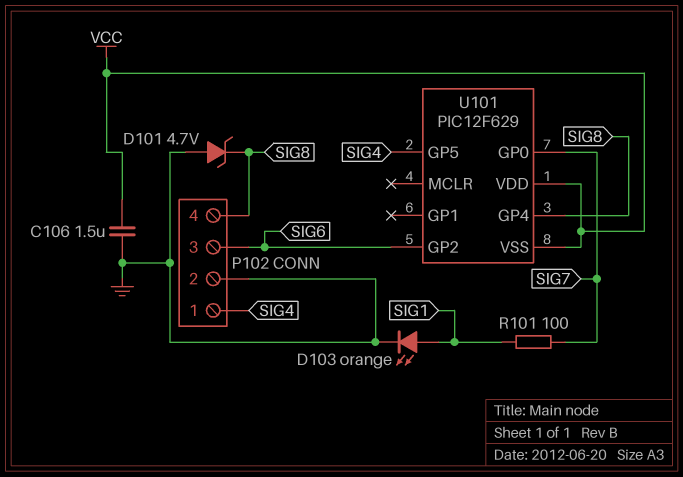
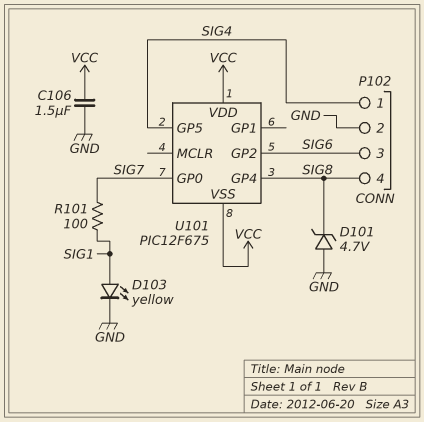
D103: LED orange (A SIG1, K GND) -> LED yellow (A SIG1, K GND)
U101: PIC12F629 -> PIC12F675

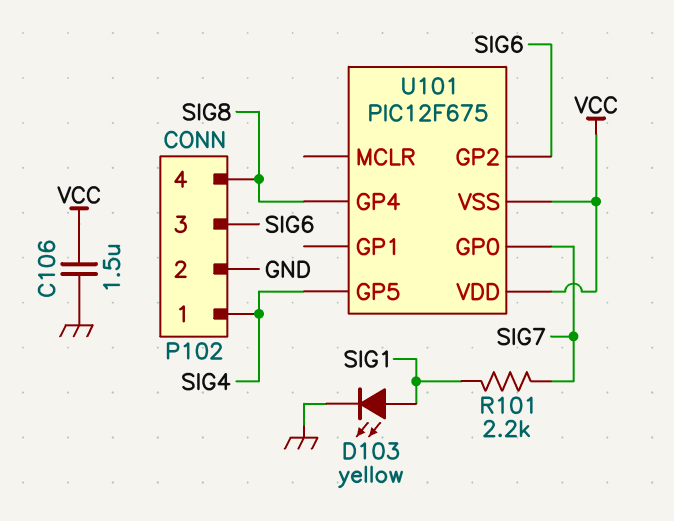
D101: zener 4.7V (A GND, K SIG8) -> none
R101: 100 (SIG1, SIG7) -> 2.2k (SIG1, SIG7)

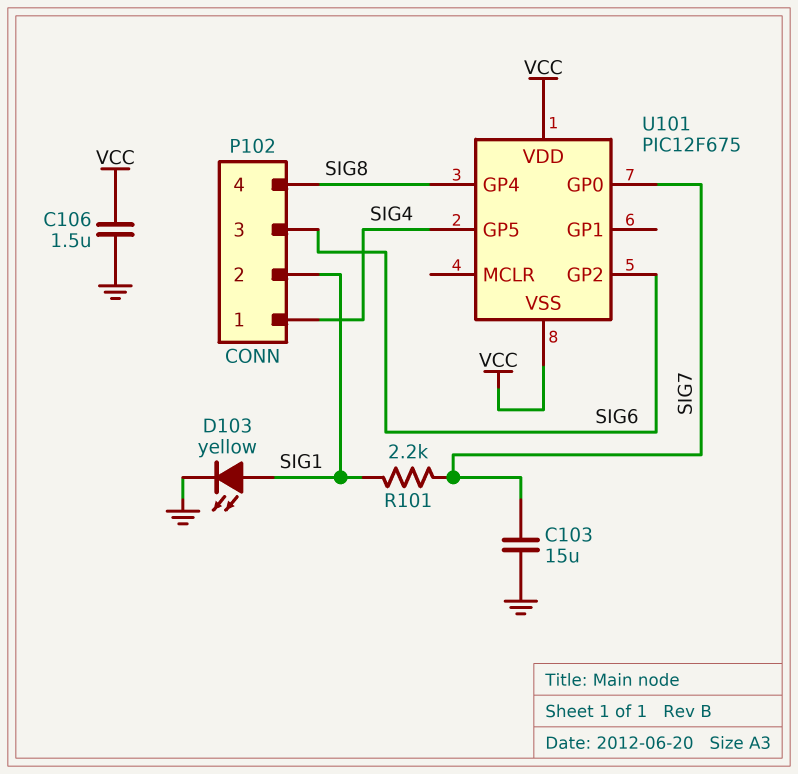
C103: none -> 15uF (GND, SIG7)
P102 pin 2: GND -> SIG1

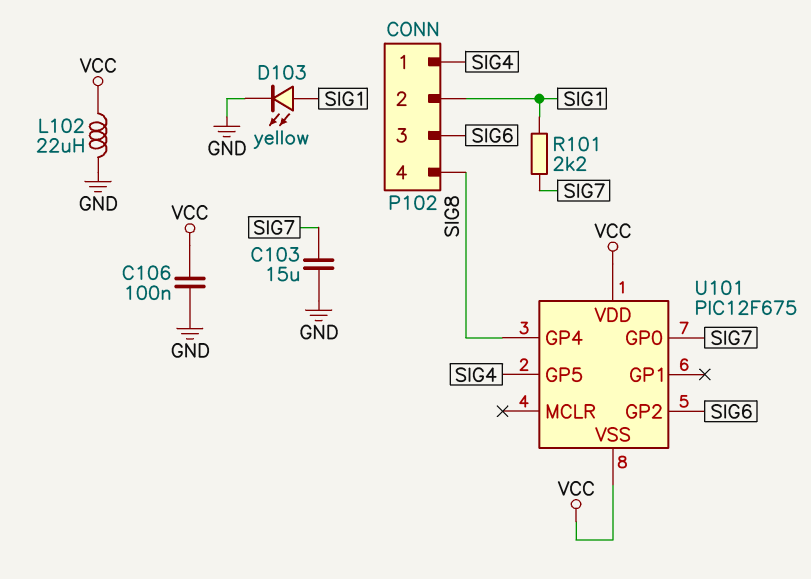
C106: 1.5uF (GND, VCC) -> 100nF (GND, VCC)
L102: none -> 22uH (GND, VCC)

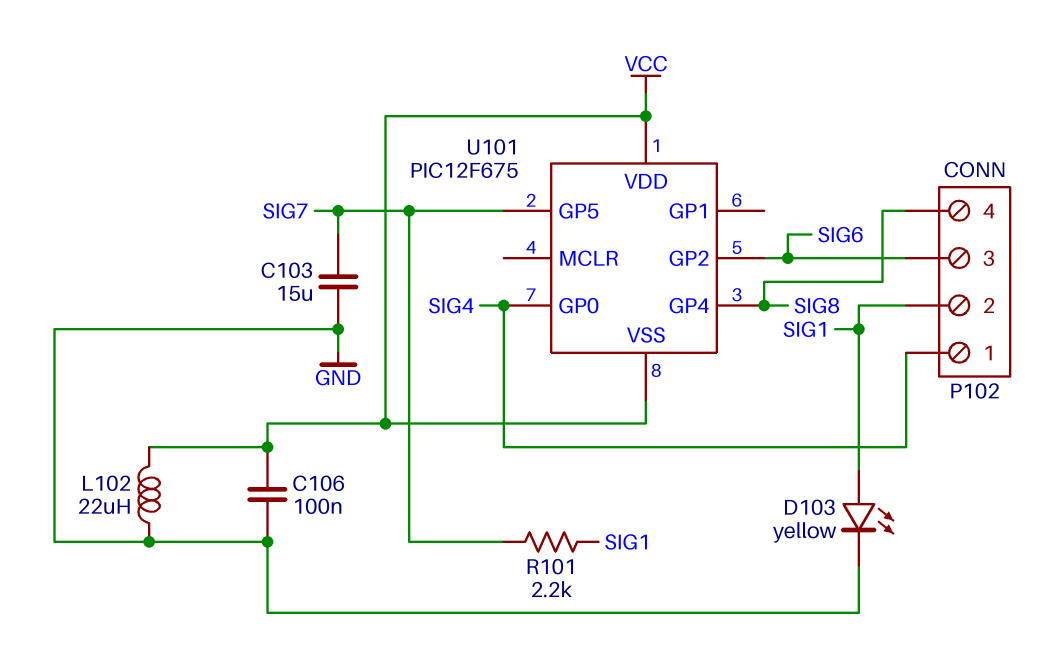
U101 pin GP0: SIG7 -> SIG4
U101 pin GP5: SIG4 -> SIG7

